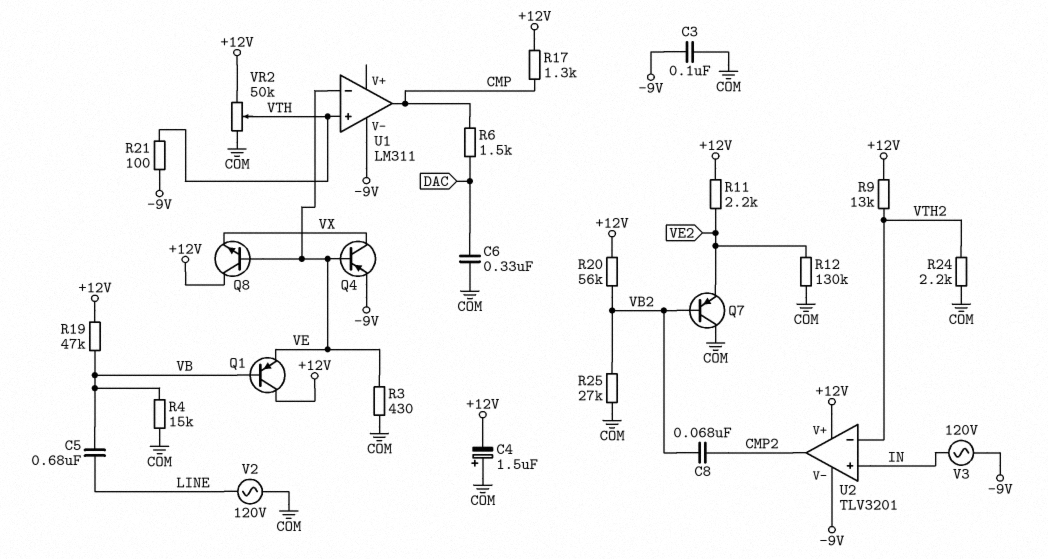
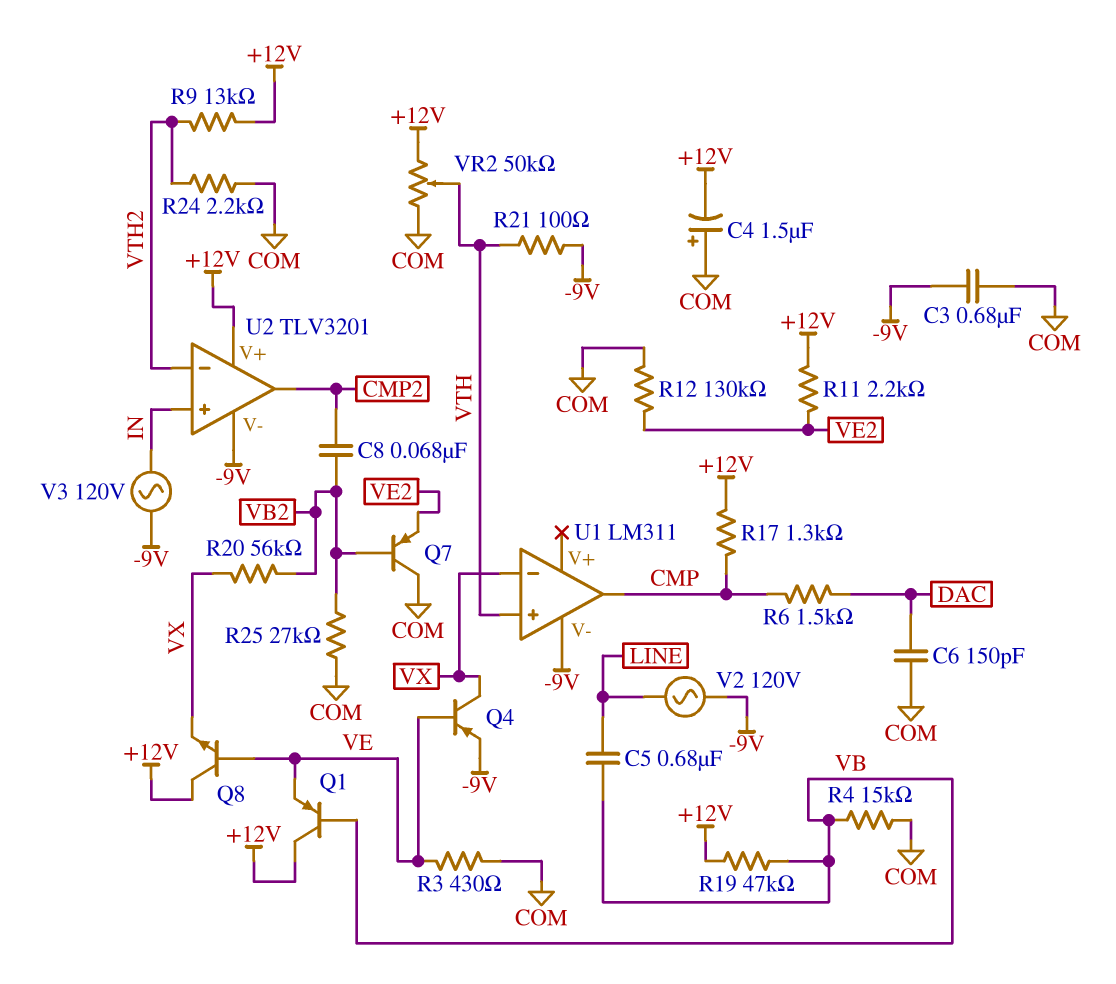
C3: 100nF (-9V, COM) -> 680nF (-9V, COM)
C6: 330nF (COM, DAC) -> 150pF (COM, DAC)
R20: 56k (+12V, VB2) -> 56k (VB2, VX)
U1 pin in-: VE -> VX
V2: AC 120V (COM, LINE) -> AC 120V (-9V, LINE)

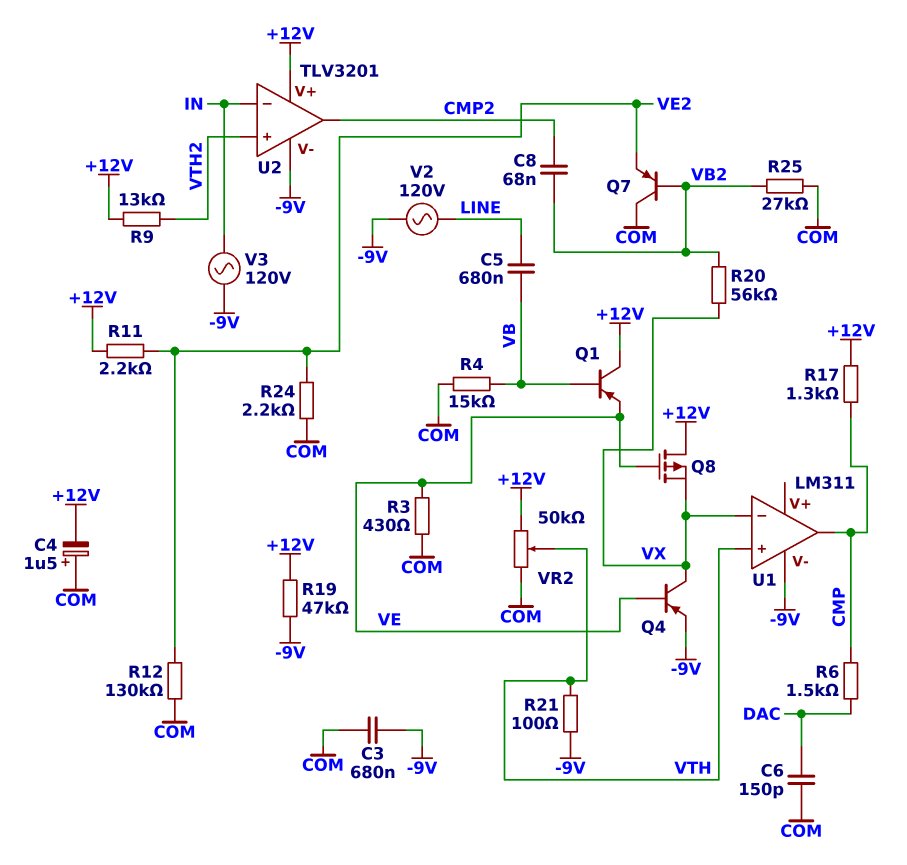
Q8: NPN (B VE, C +12V, E VX) -> PMOS (G VE, D +12V, S VX)
R19: 47k (+12V, VB) -> 47k (+12V, -9V)
R24: 2.2k (COM, VTH2) -> 2.2k (COM, VE2)
U2 pin in+: IN -> VTH2
U2 pin in-: VTH2 -> IN

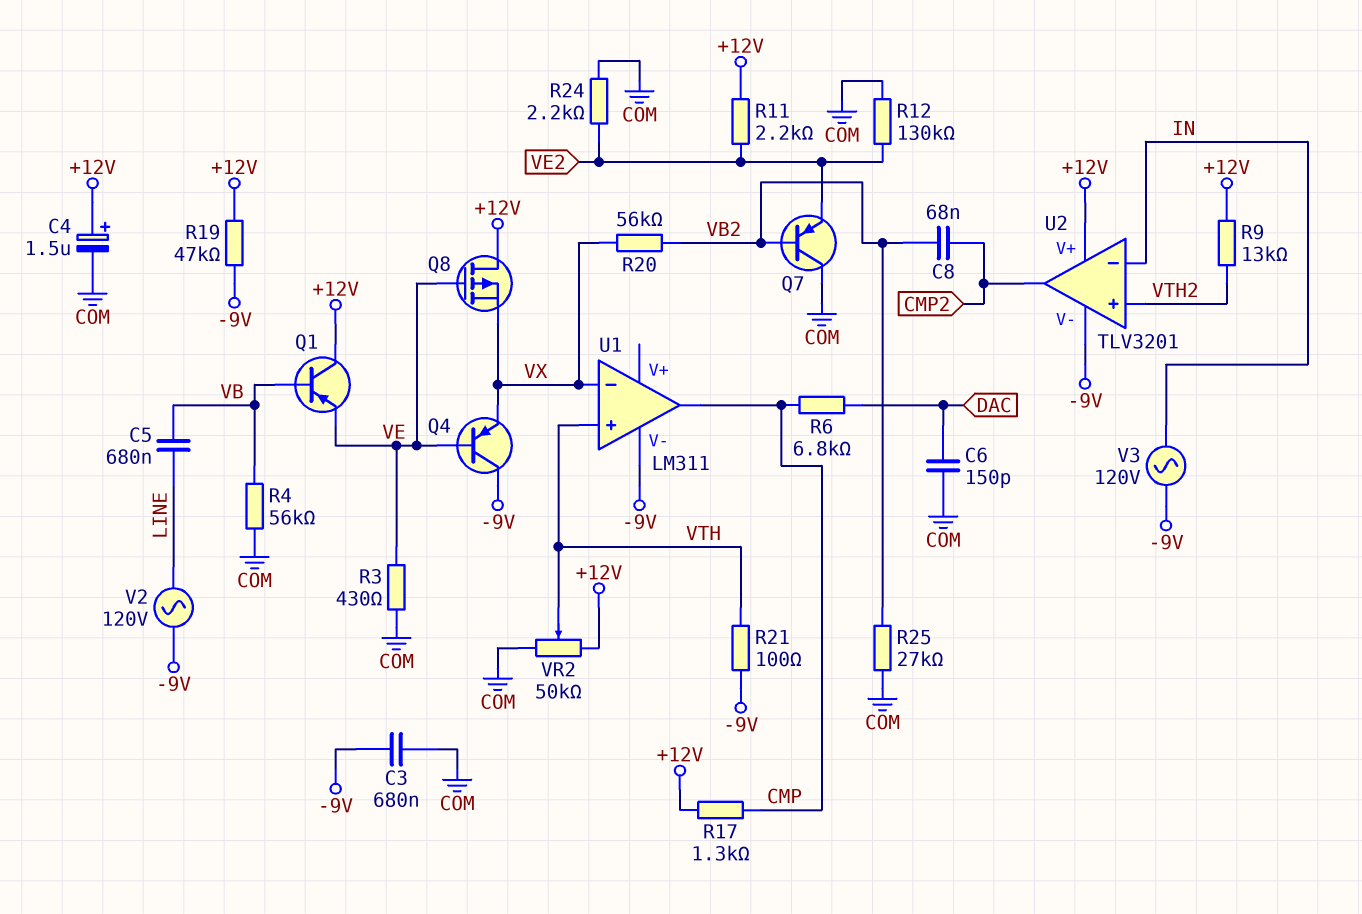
C4: 1.5uF (plus COM, minus +12V) -> 1.5uF (plus +12V, minus COM)
Q4: PNP (B VE, C VX, E -9V) -> PNP (B VE, C -9V, E VX)
R4: 15k (COM, VB) -> 56k (COM, VB)
R6: 1.5k (CMP, DAC) -> 6.8k (CMP, DAC)

